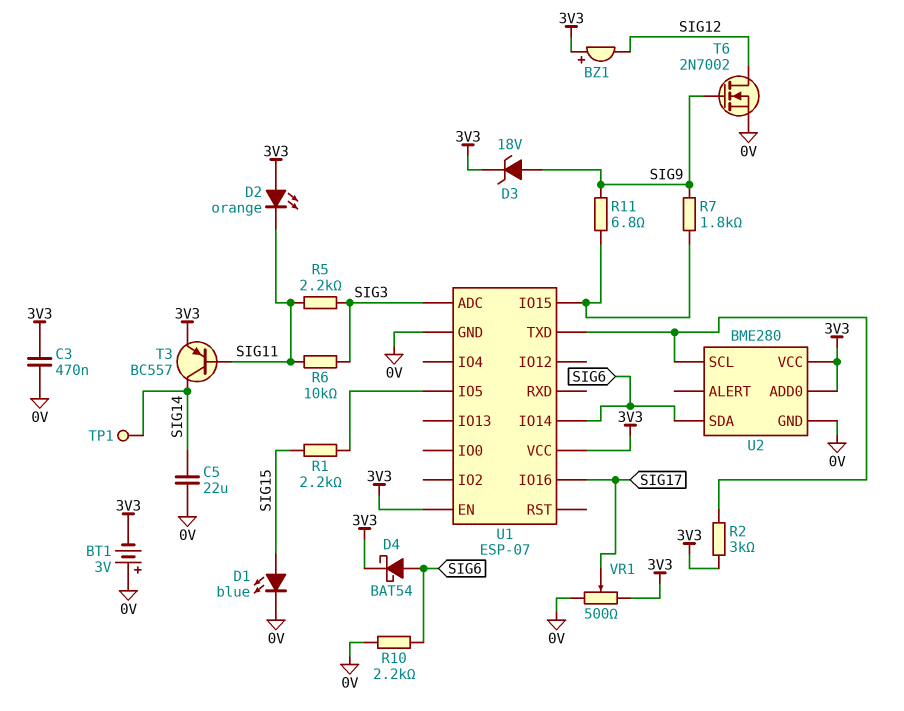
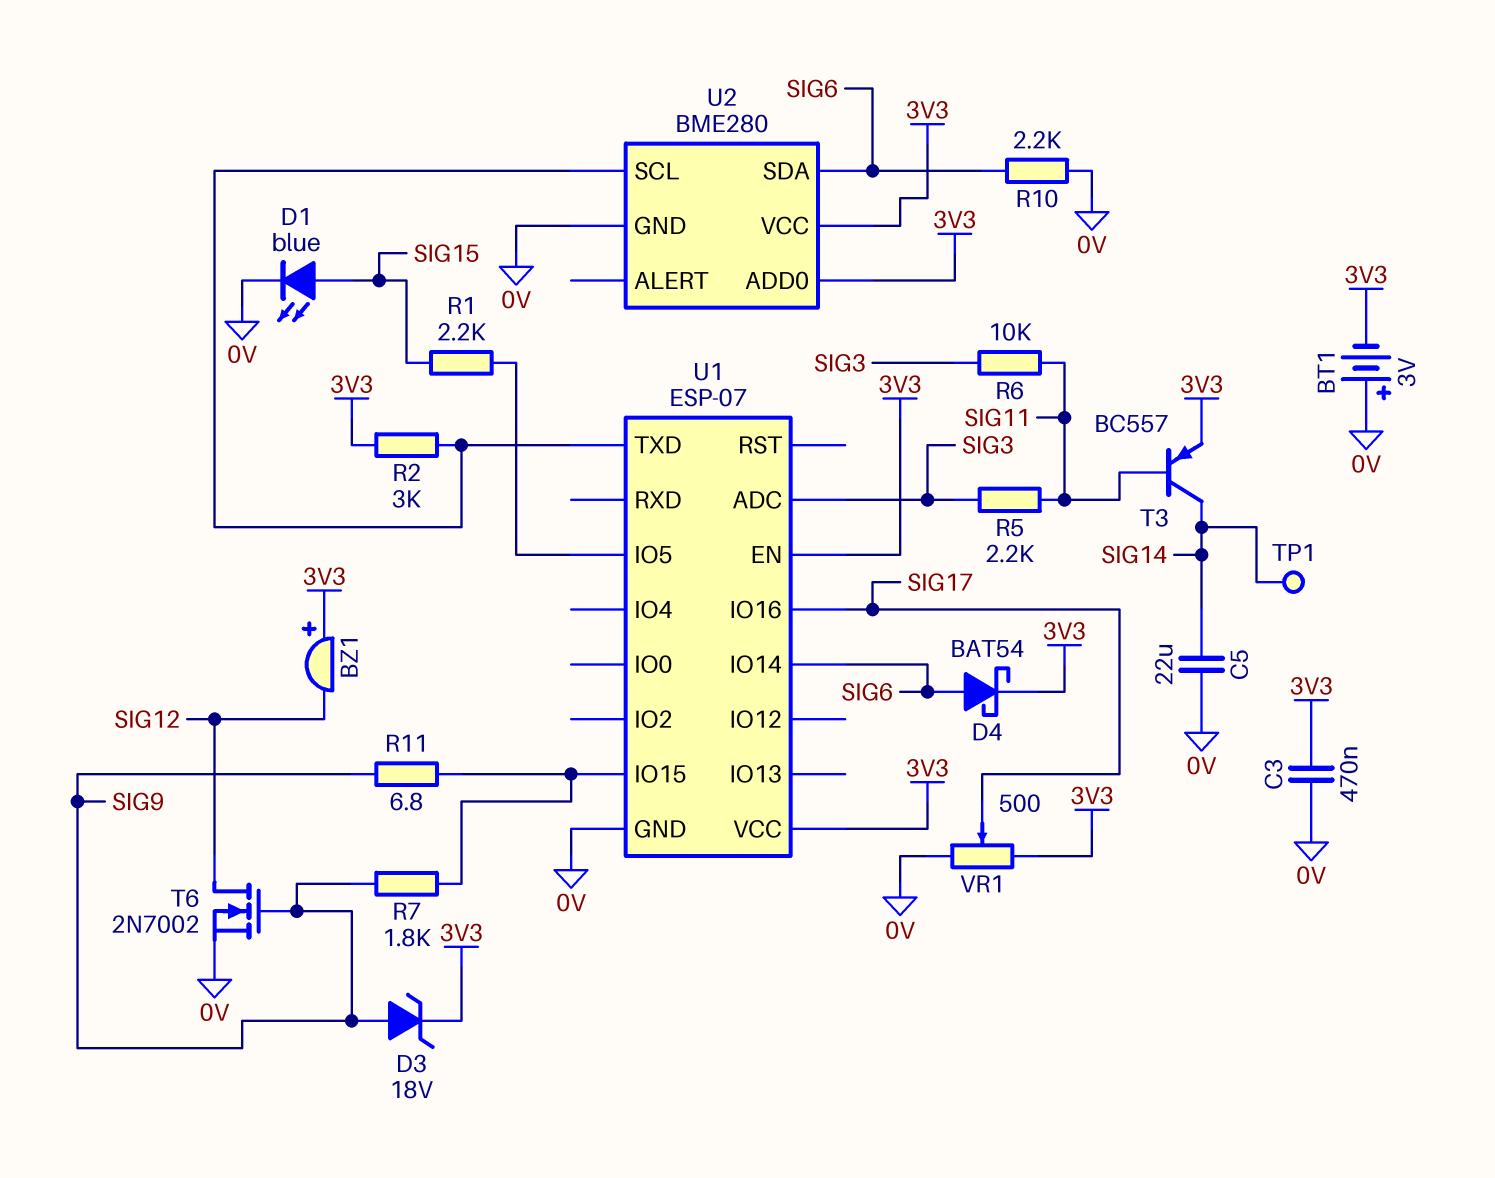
D2: LED orange (A 3V3, K SIG11) -> none

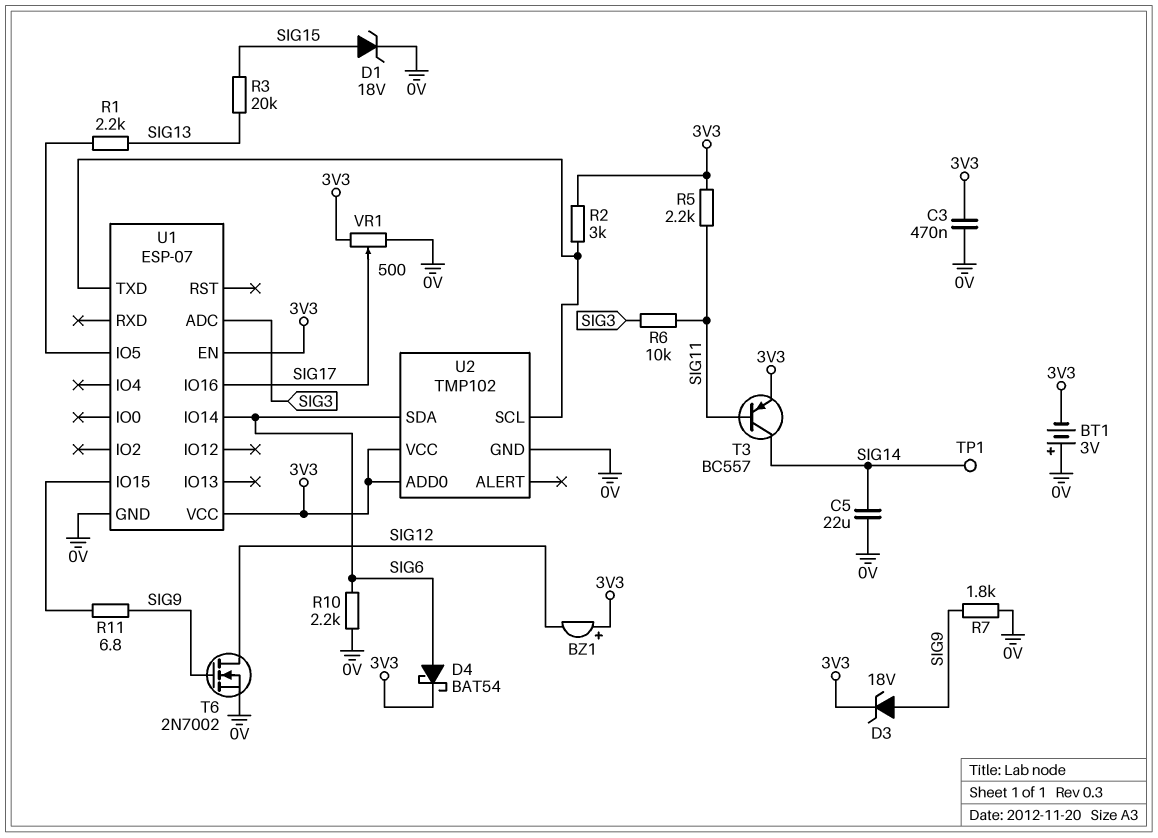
D1: LED blue (A SIG15, K 0V) -> zener 18V (A SIG15, K 0V)
R1: 2.2k (SIG15, U1/IO5) -> 2.2k (SIG13, U1/IO5)
R3: none -> 20k (SIG13, SIG15)
R5: 2.2k (SIG3, SIG11) -> 2.2k (3V3, SIG11)
R7: 1.8k (SIG9, U1/IO15) -> 1.8k (0V, SIG9)
U2: BME280 -> TMP102

